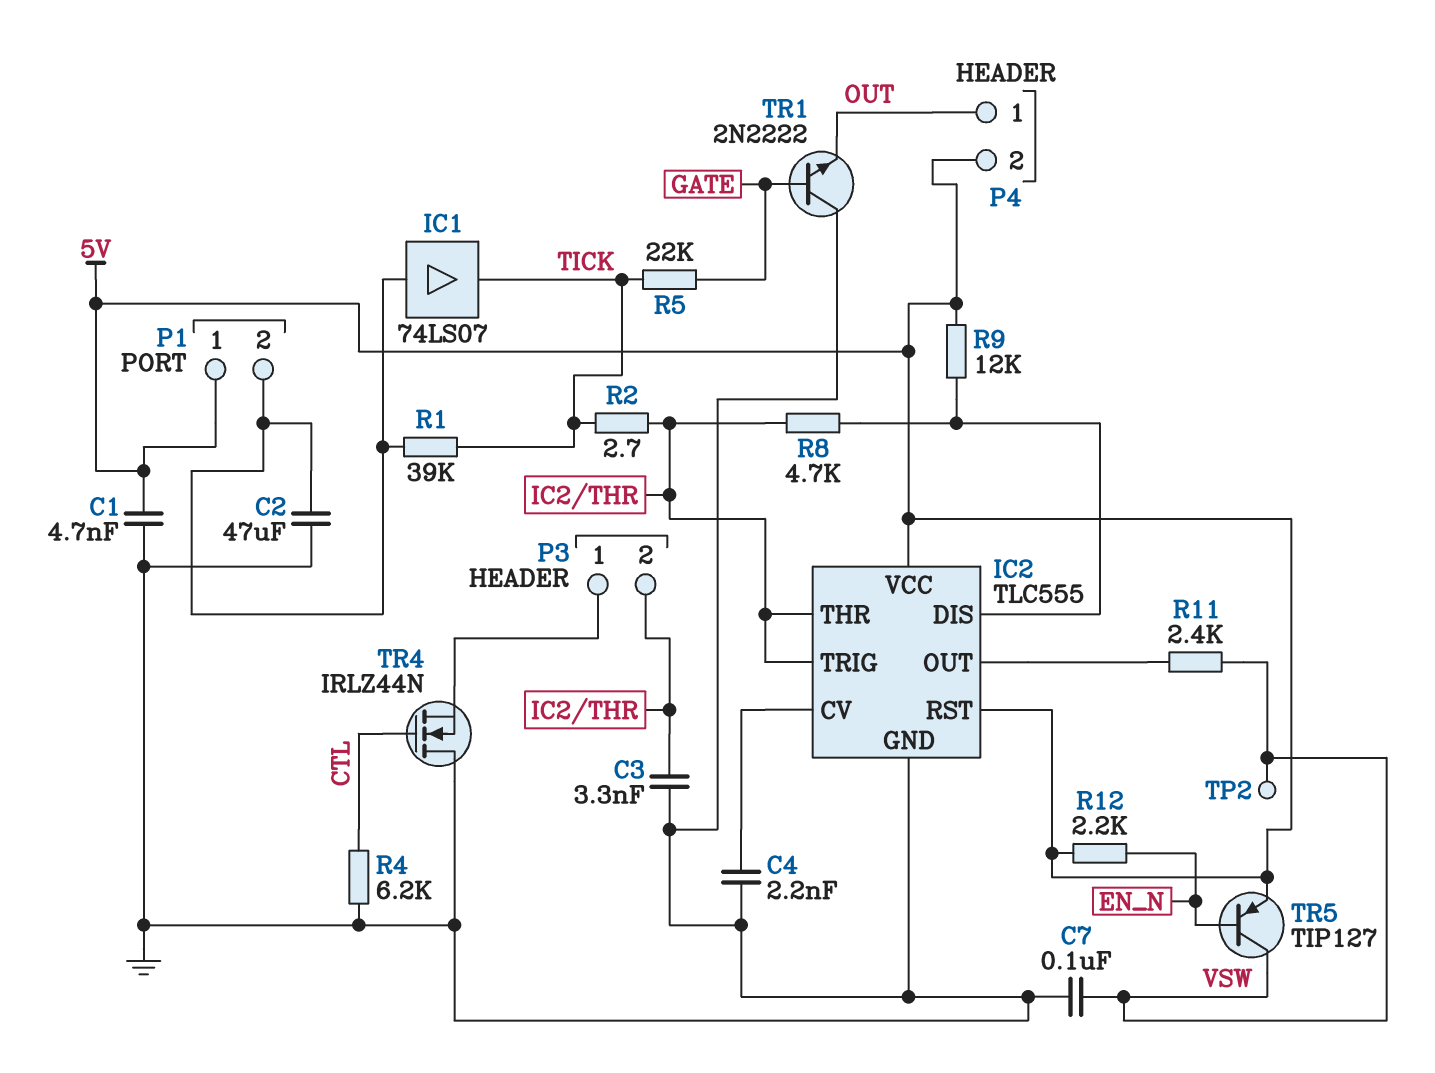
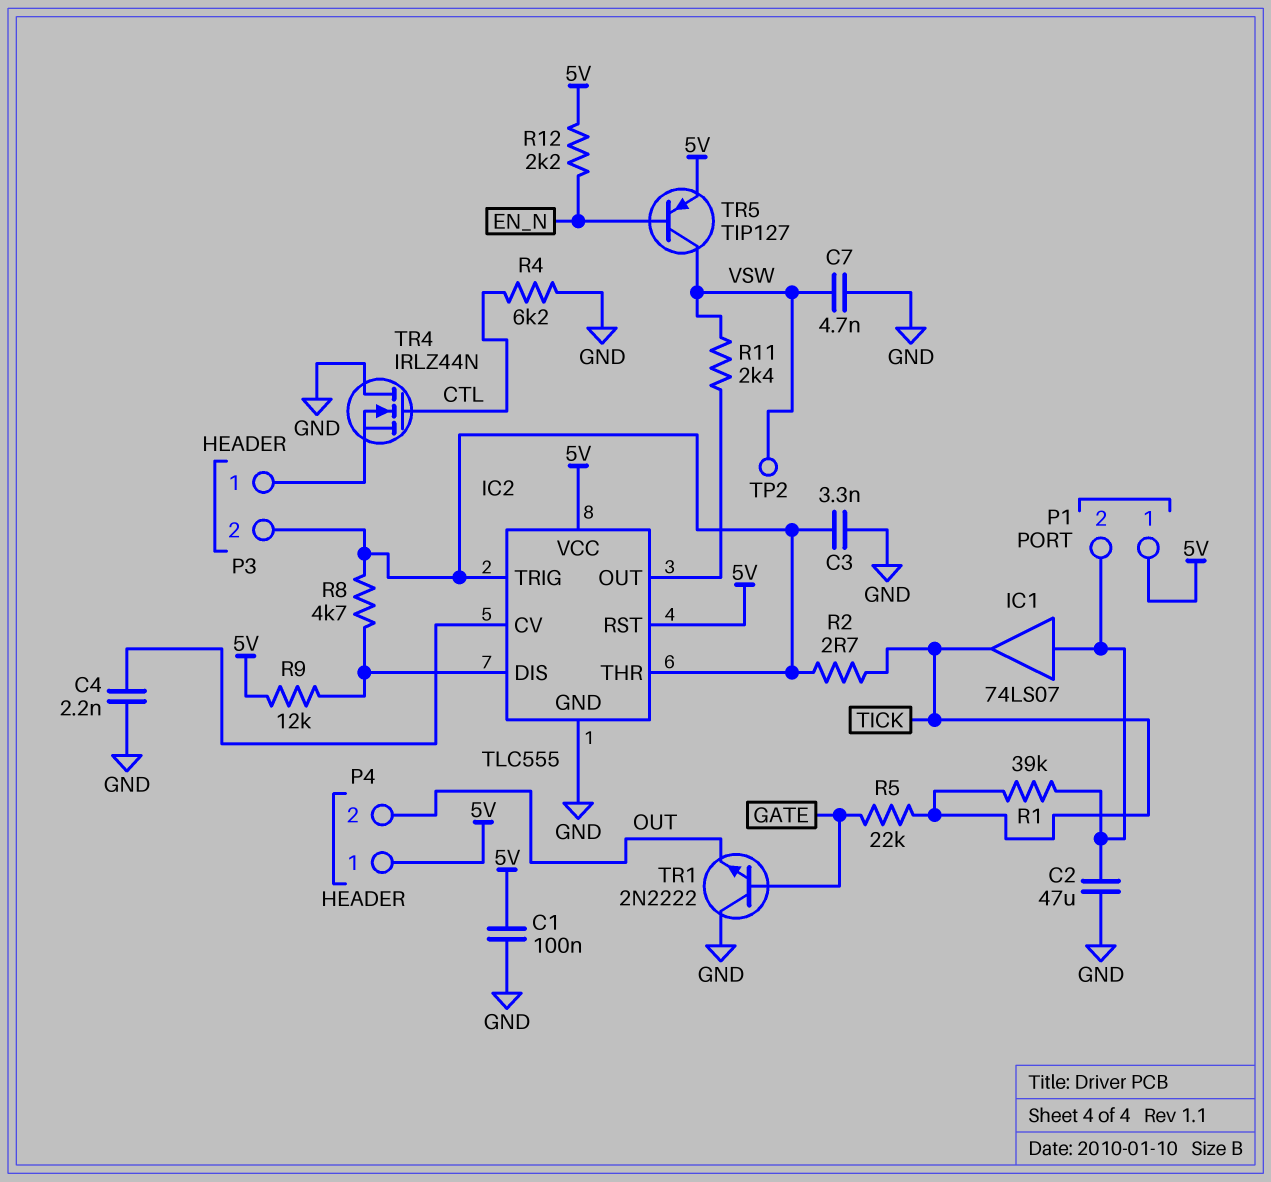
C1: 4.7nF (5V, GND) -> 100nF (5V, GND)
C7: 100nF (GND, VSW) -> 4.7nF (GND, VSW)
P4 pin 1: OUT -> 5V
P4 pin 2: 5V -> OUT

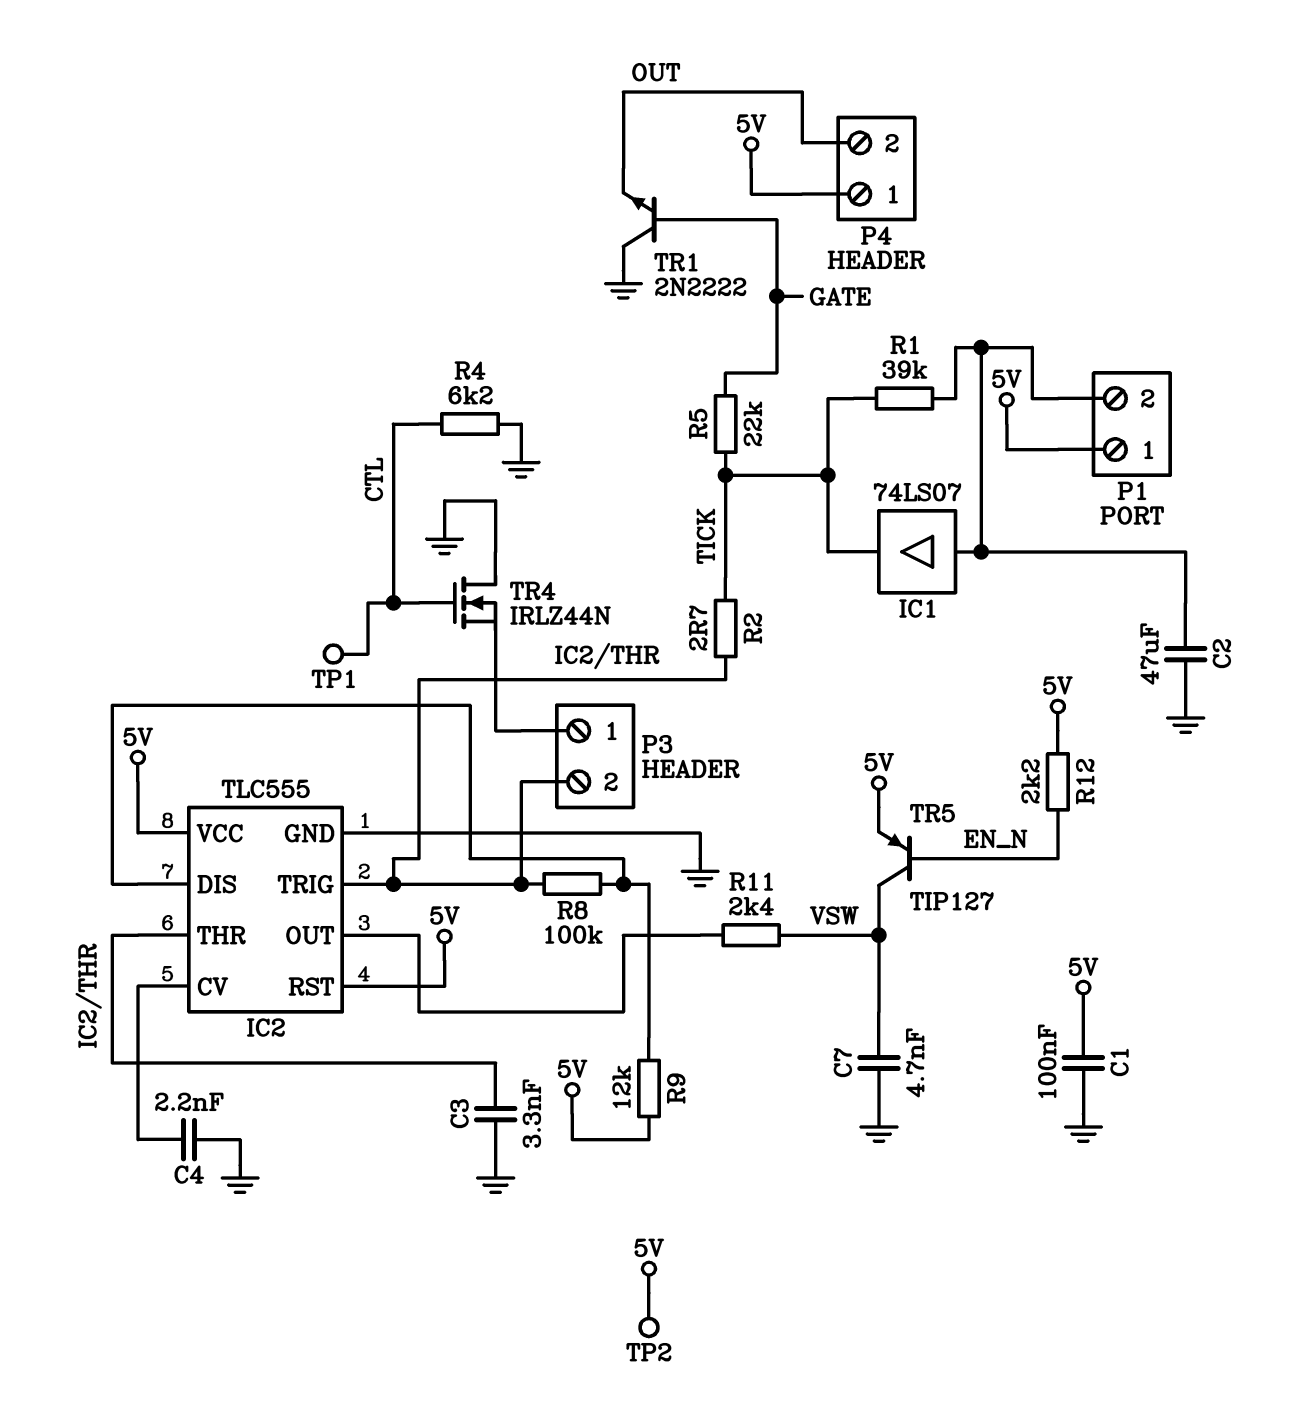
R8: 4.7k (IC2/DIS, IC2/THR) -> 100k (IC2/DIS, IC2/THR)
TP1: none -> test point (CTL)
TP2: test point (VSW) -> test point (5V)

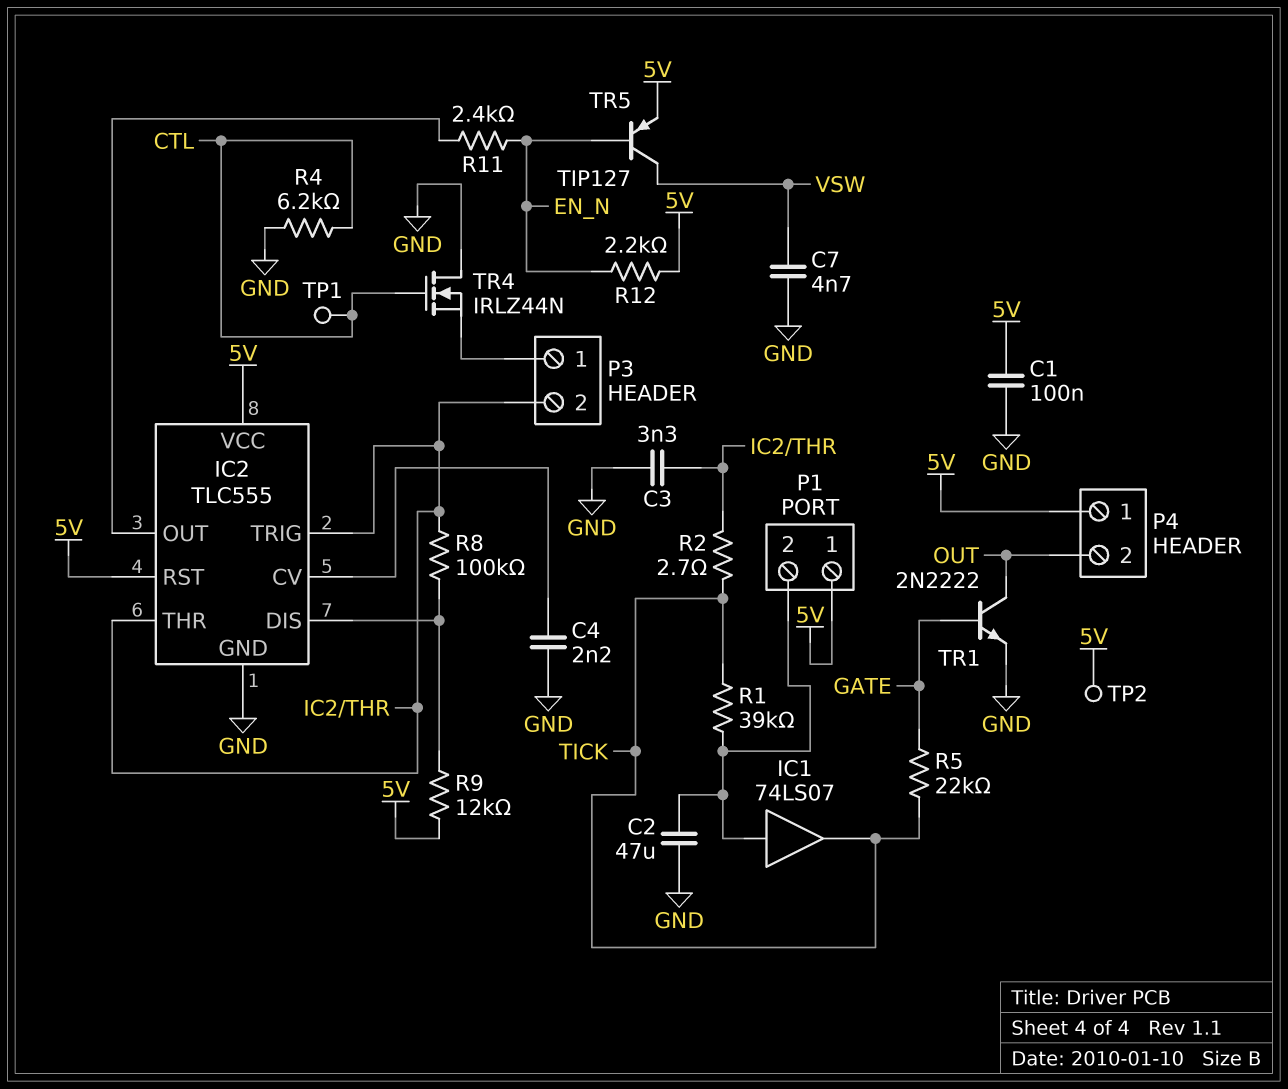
R11: 2.4k (IC2/OUT, VSW) -> 2.4k (EN_N, IC2/OUT)
TR1: NPN 2N2222 (B GATE, C GND, E OUT) -> NPN 2N2222 (B GATE, C OUT, E GND)

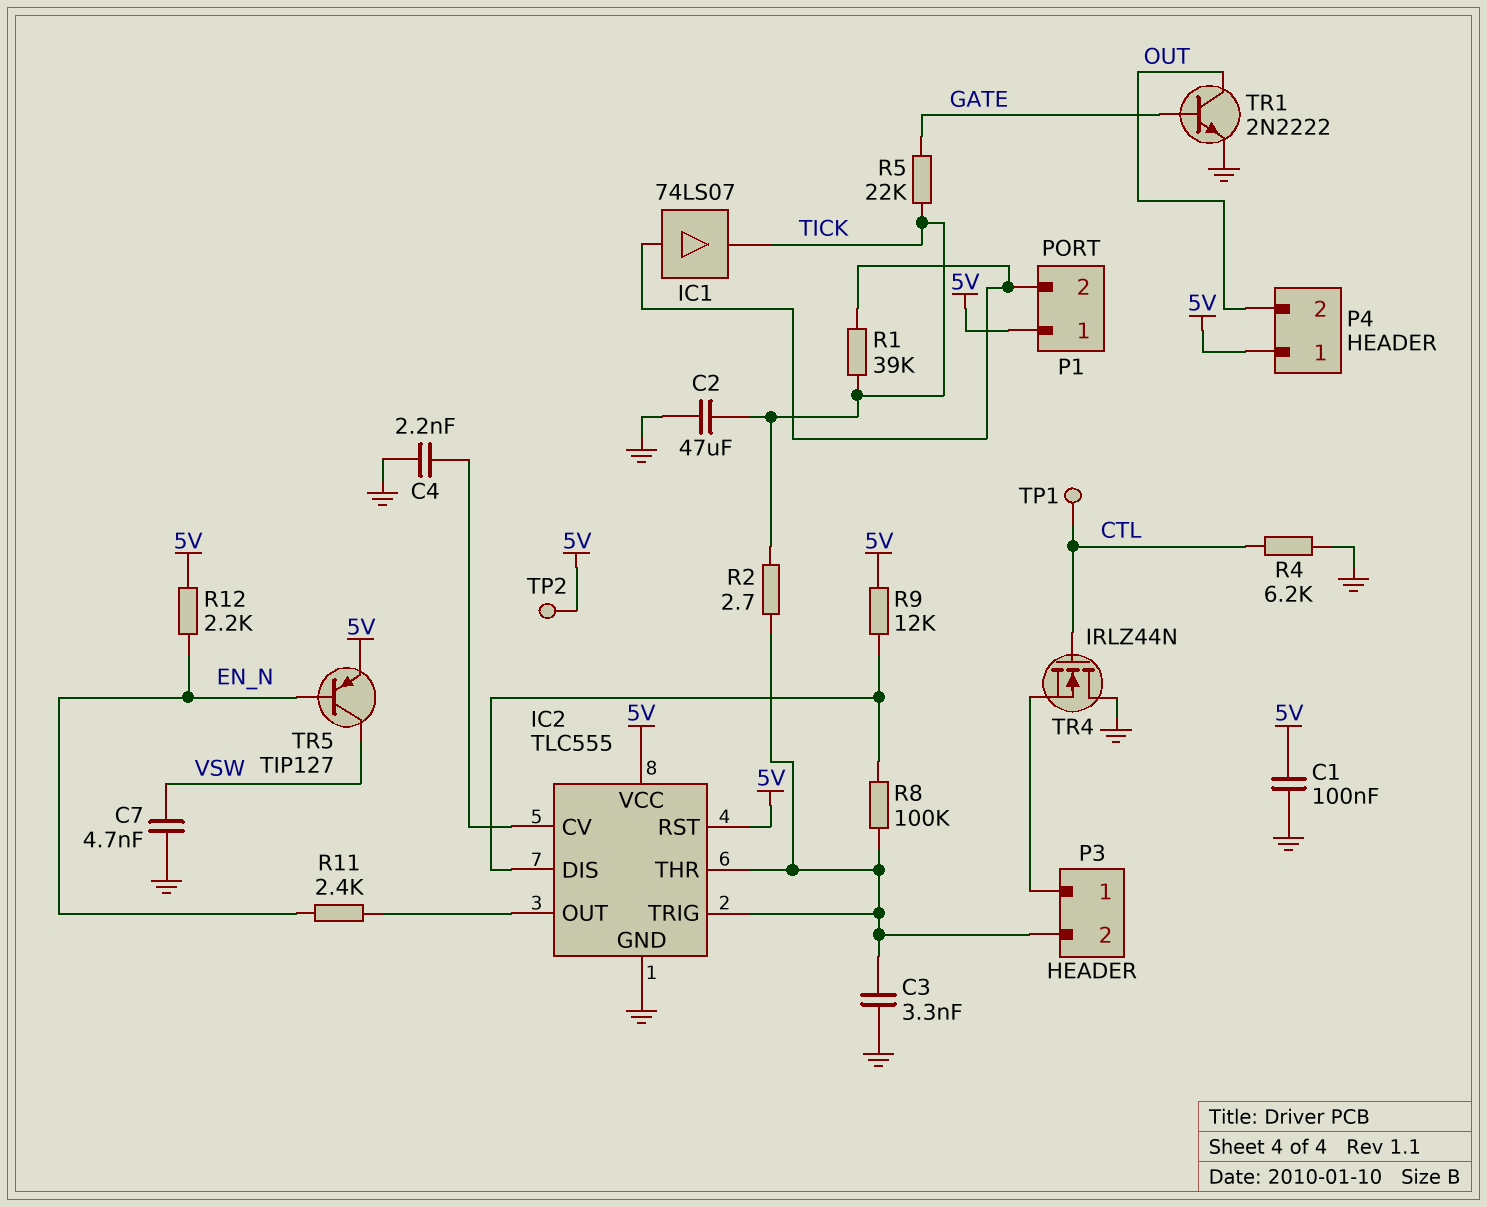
C2: 47uF (GND, P1/2) -> 47uF (GND, TICK)

